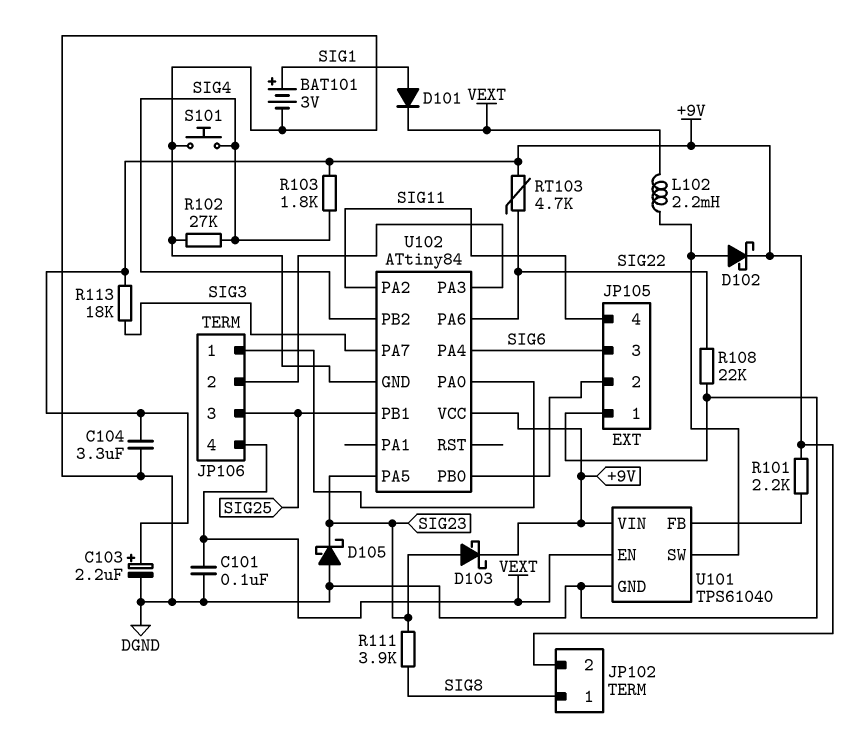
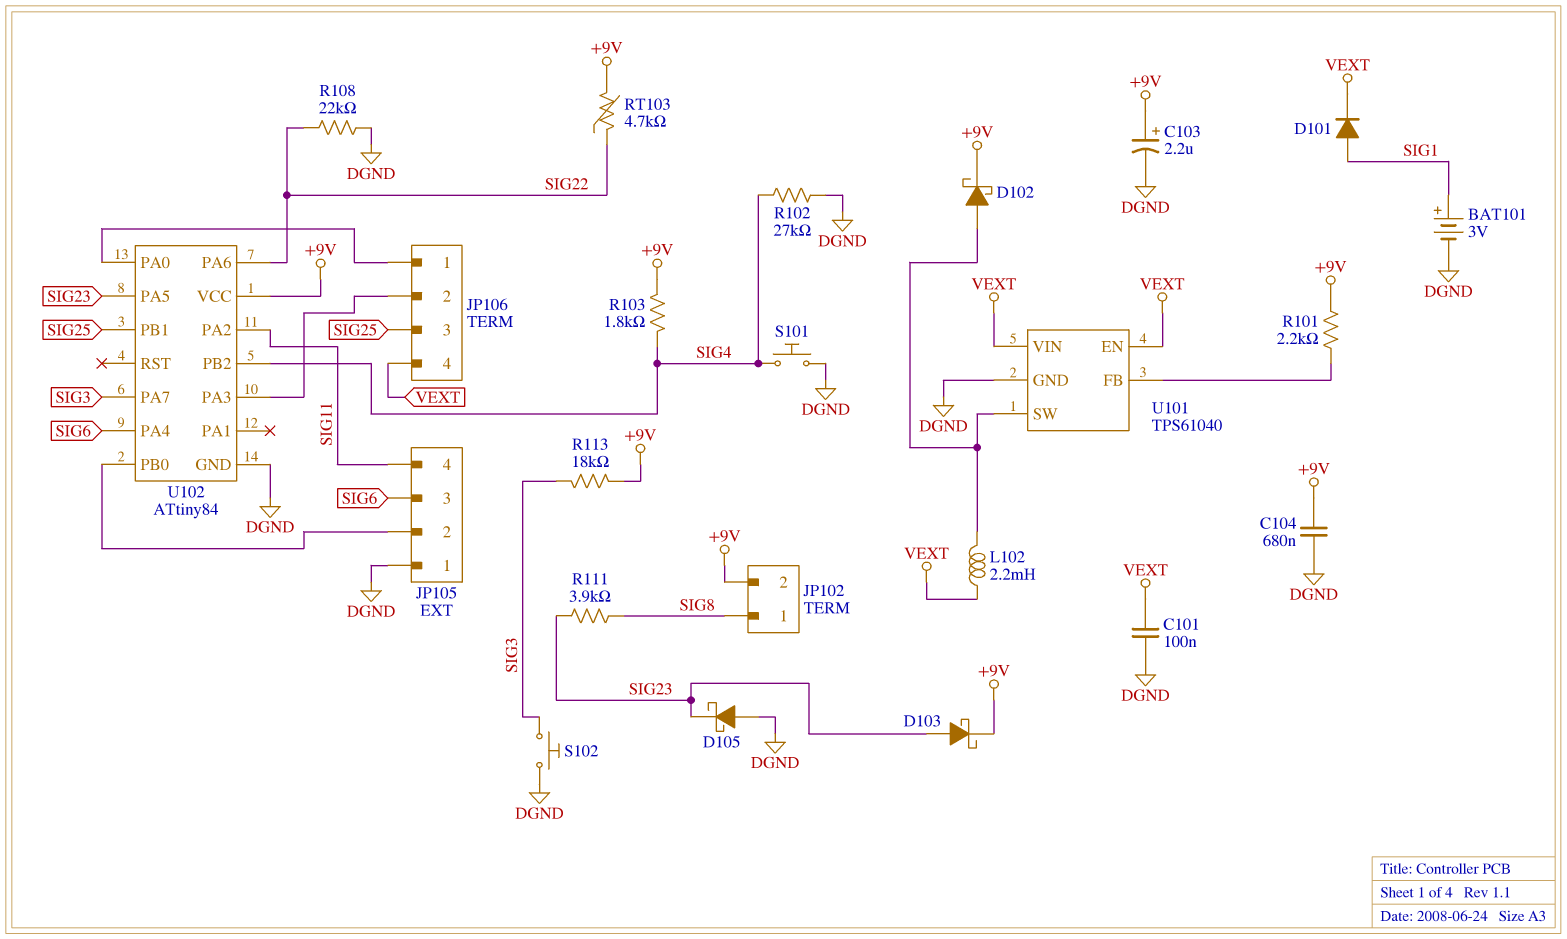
C104: 3.3uF (+9V, DGND) -> 680nF (+9V, DGND)
S102: none -> button (DGND, SIG3)
U101 pin VIN: +9V -> VEXT

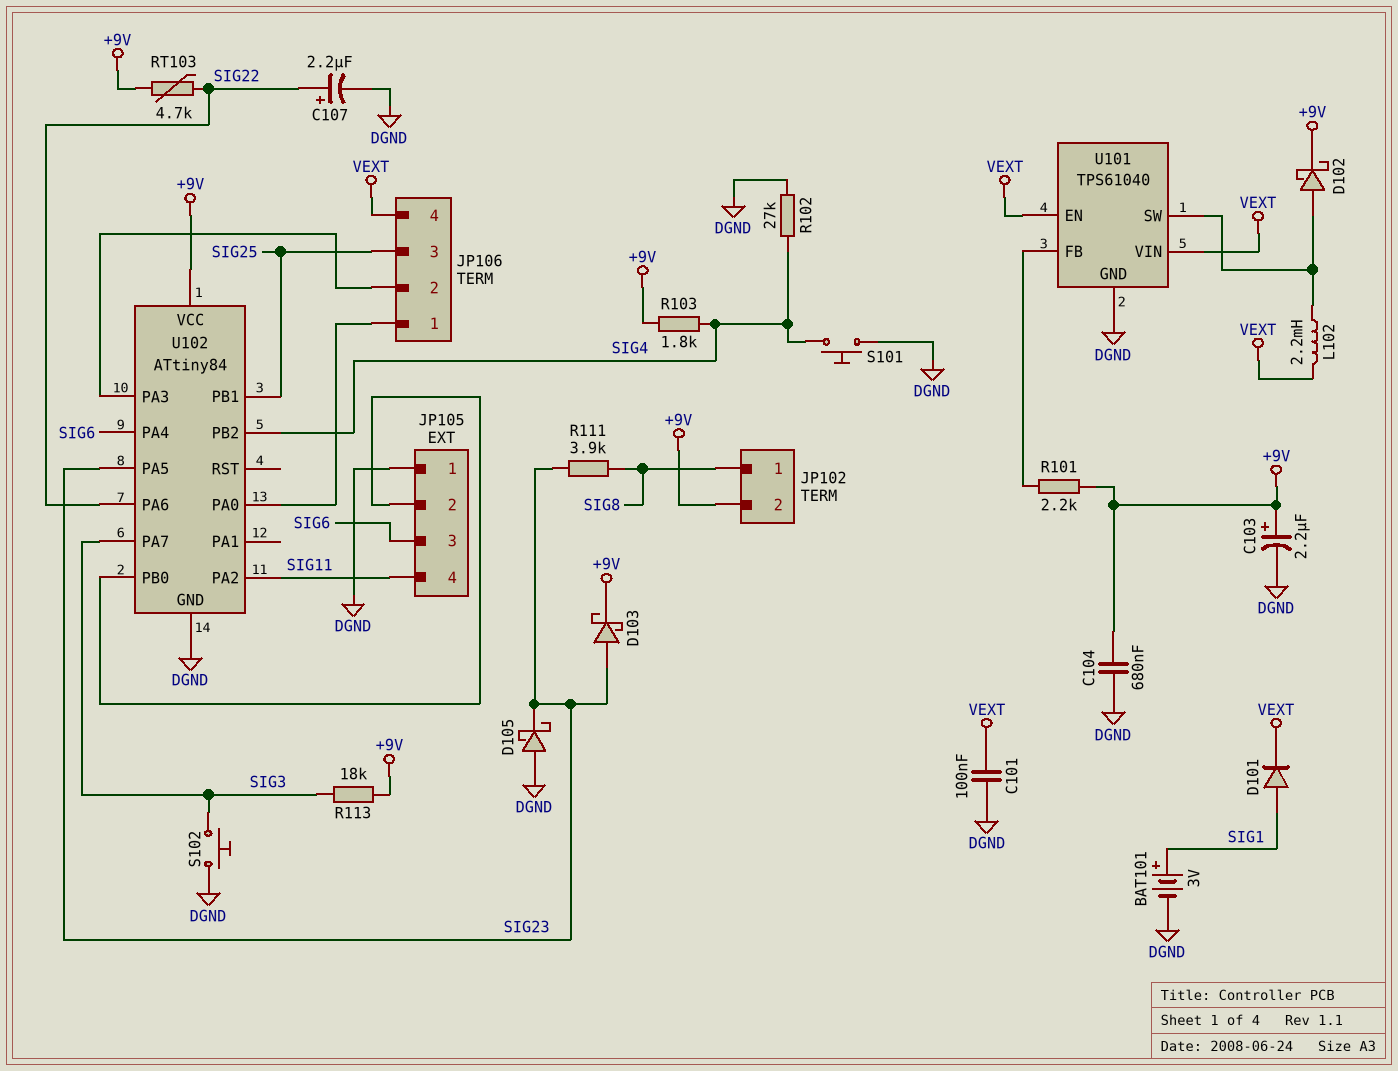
C107: none -> 2.2uF (plus SIG22, minus DGND)
R108: 22k (DGND, SIG22) -> none

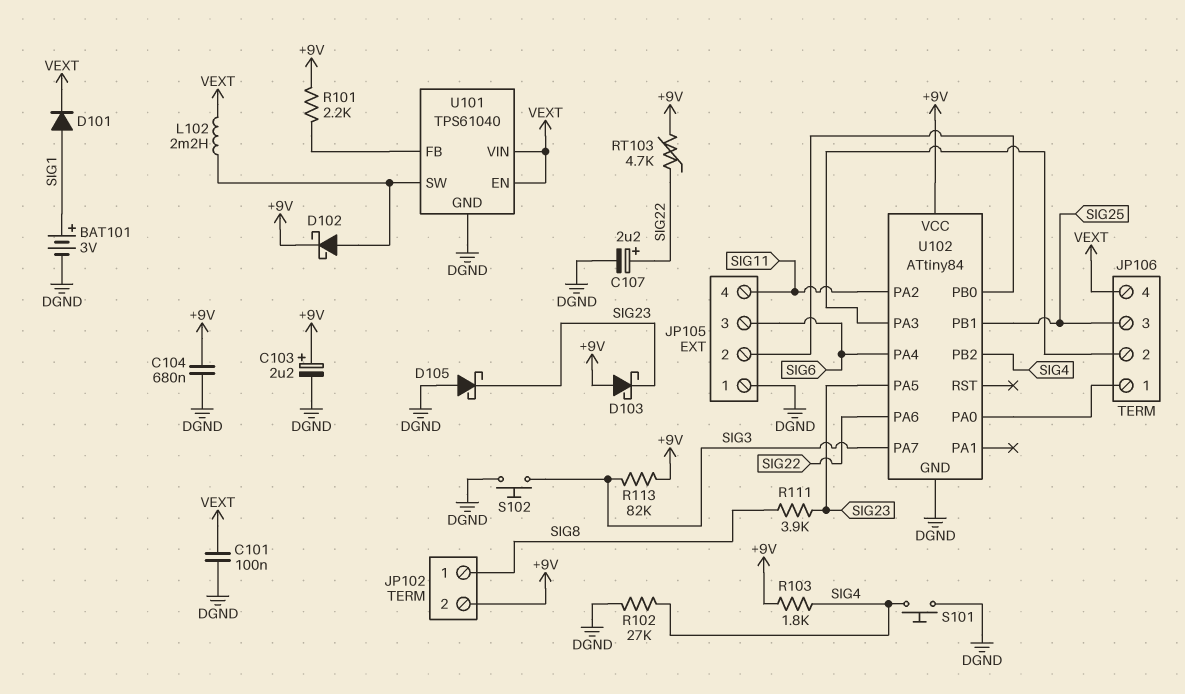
D103: schottky (A SIG23, K +9V) -> schottky (A +9V, K SIG23)
R113: 18k (+9V, SIG3) -> 82k (+9V, SIG3)

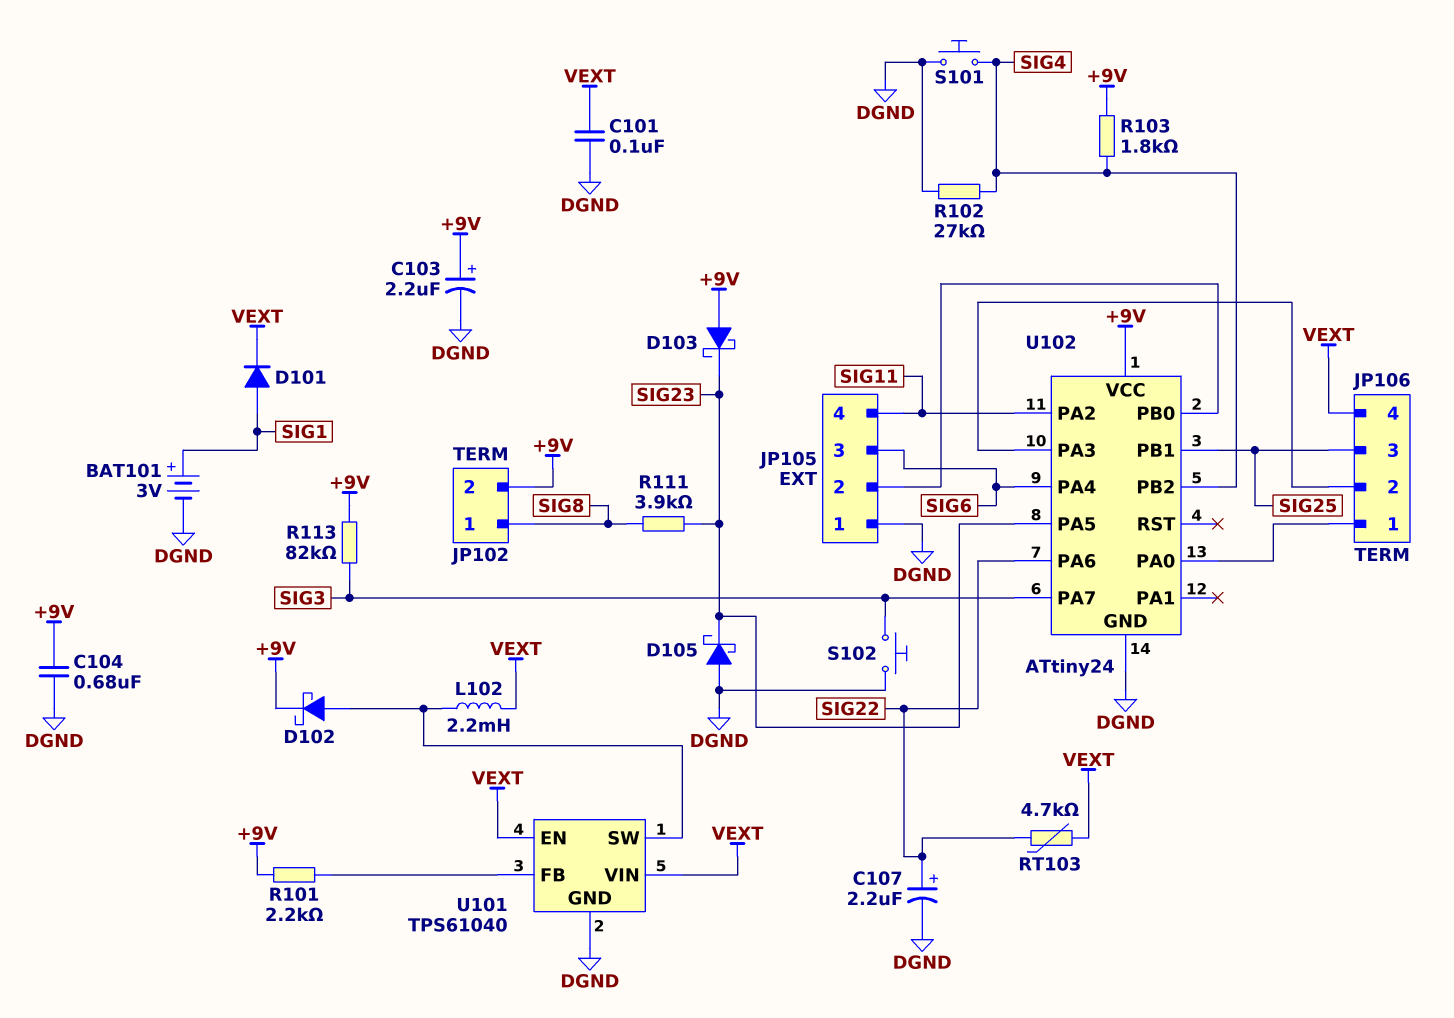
RT103: 4.7k (+9V, SIG22) -> 4.7k (SIG22, VEXT)
U102: ATtiny84 -> ATtiny24

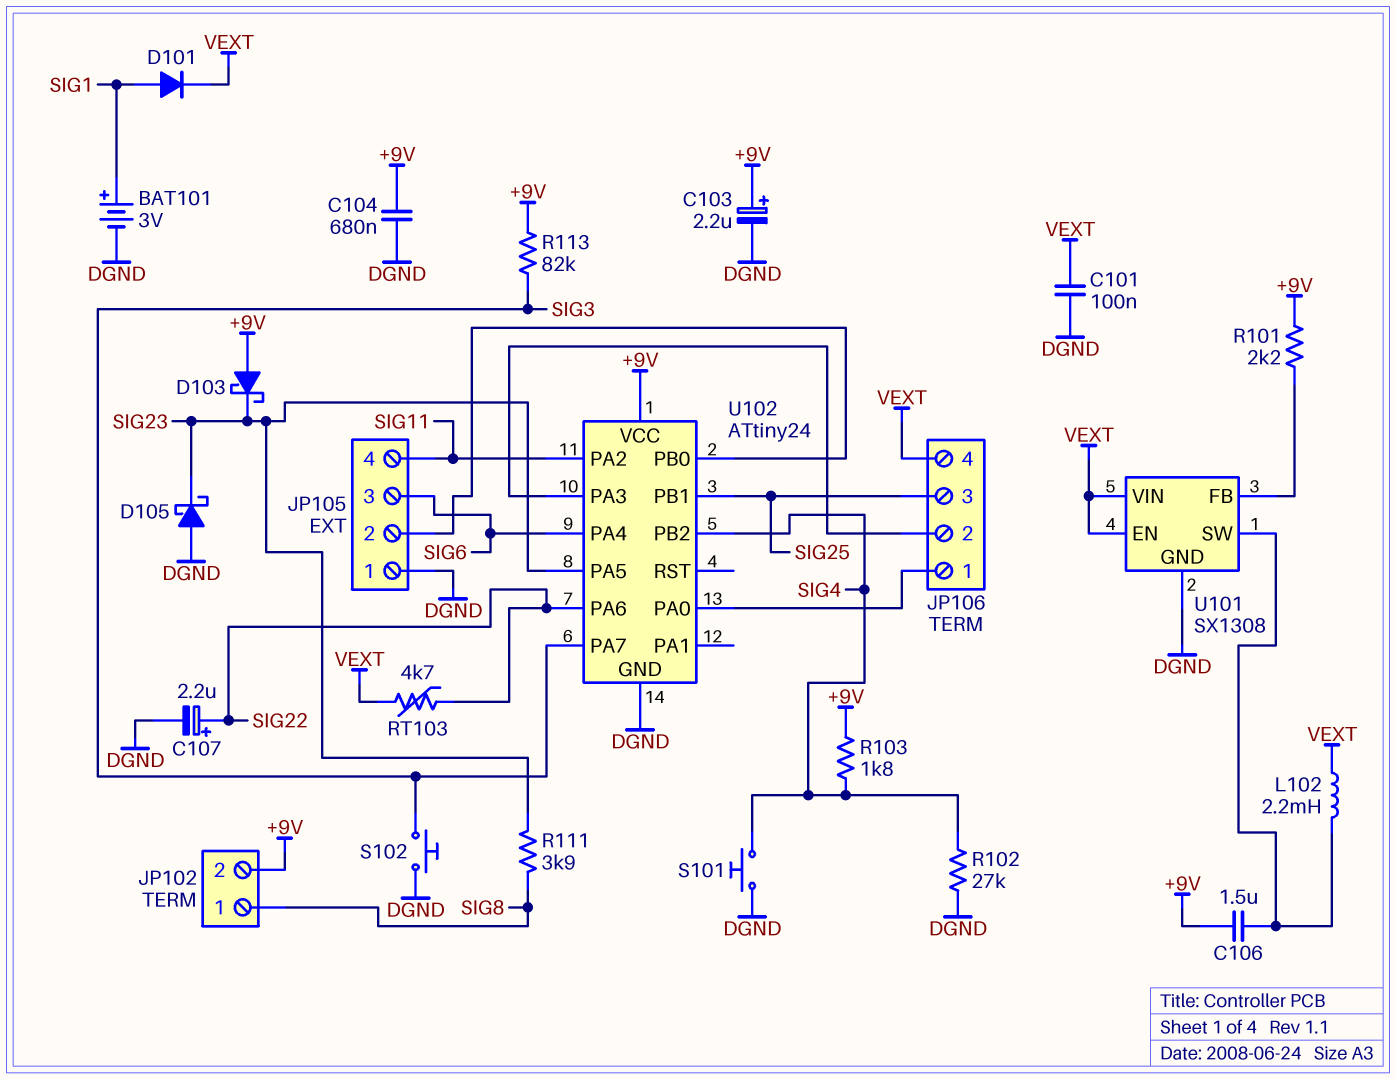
C106: none -> 1.5uF (+9V, U101/SW)
D102: schottky (A U101/SW, K +9V) -> none
U101: TPS61040 -> SX1308

